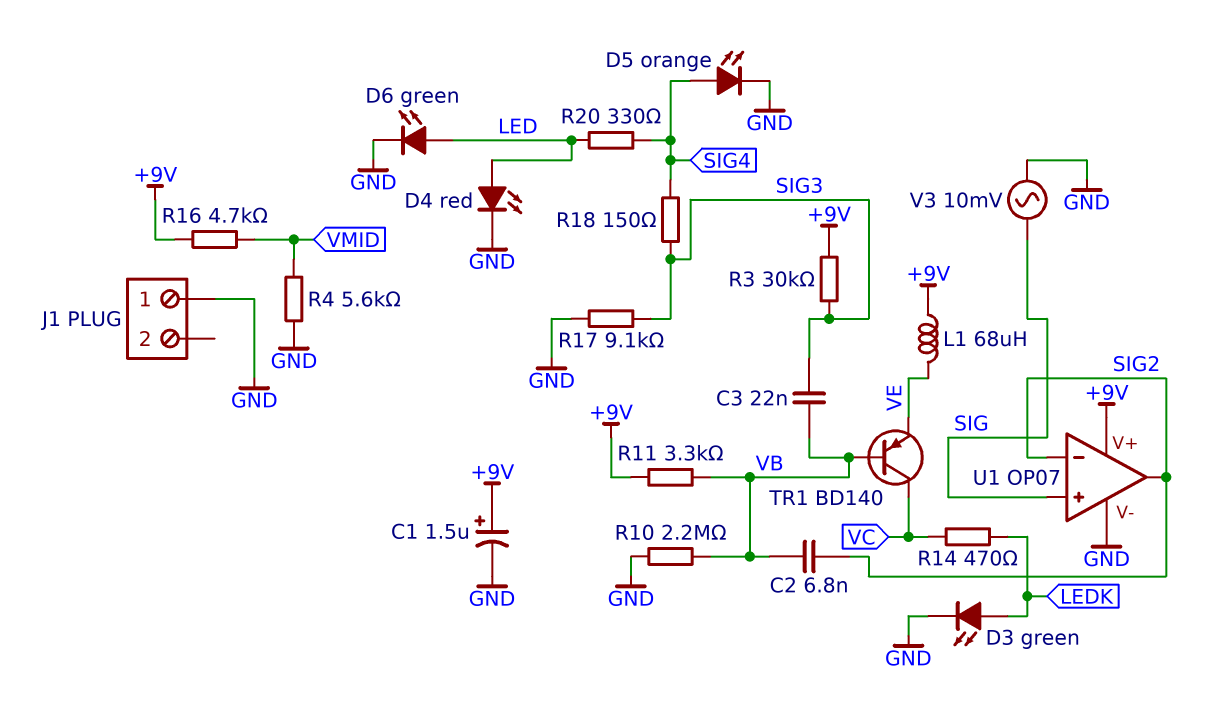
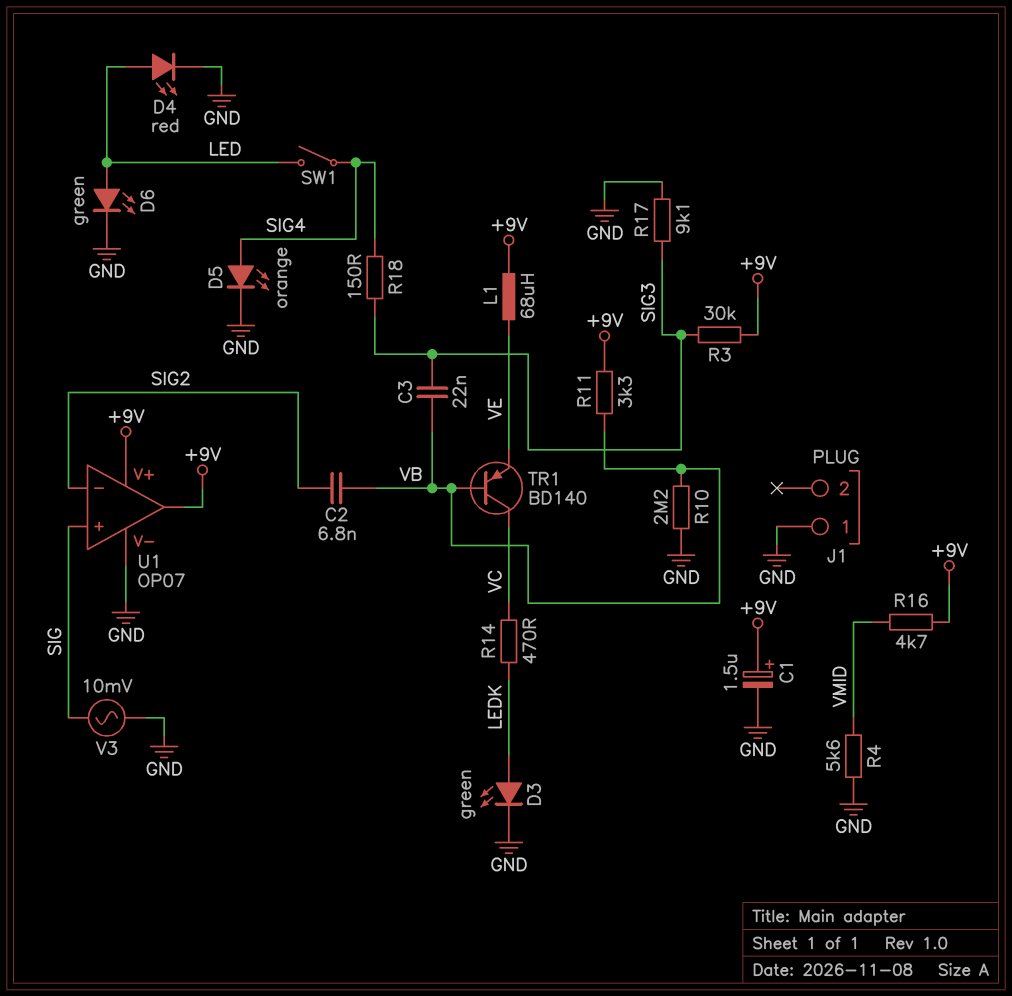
R20: 330 (LED, SIG4) -> none
SW1: none -> switch (LED, SIG4)
U1 pin out: SIG2 -> +9V

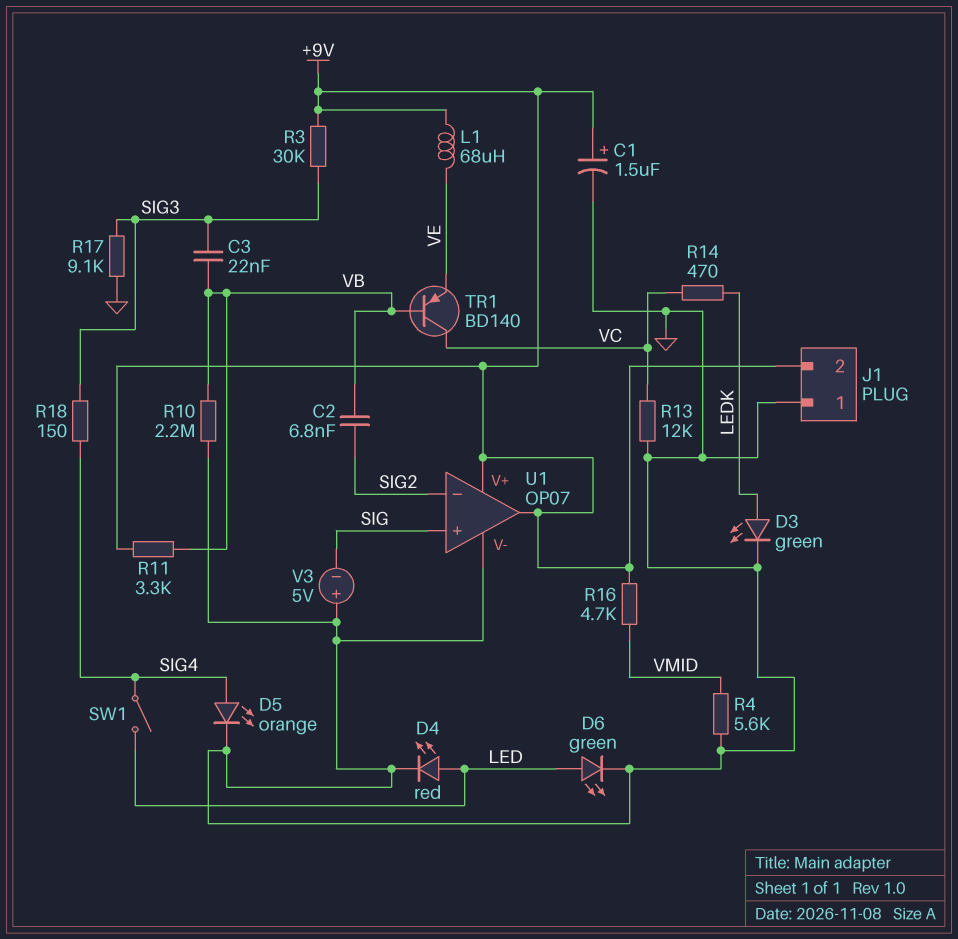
J1 pin 2: none -> +9V
R13: none -> 12k (GND, VC)
V3: AC 10mV (GND, SIG) -> 5V (plus GND, minus SIG)

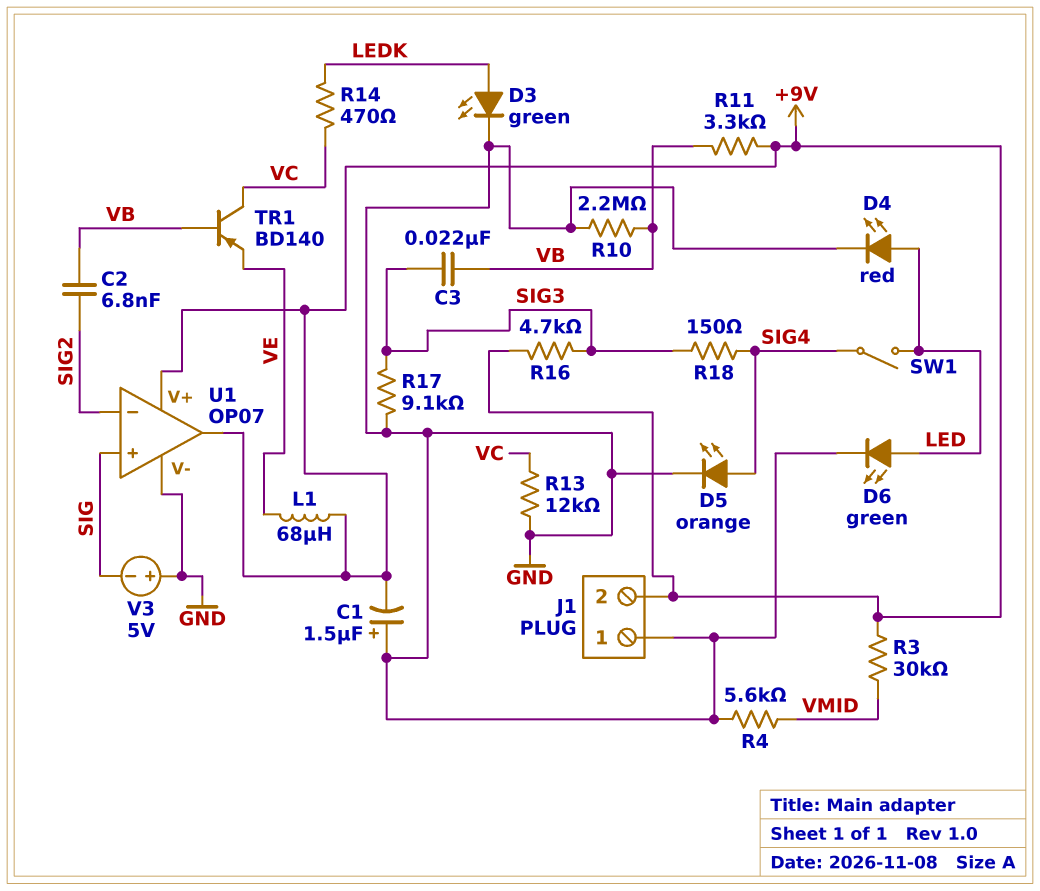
C1: 1.5uF (plus +9V, minus GND) -> 1.5uF (plus GND, minus +9V)
R3: 30k (+9V, SIG3) -> 30k (+9V, VMID)
R16: 4.7k (+9V, VMID) -> 4.7k (+9V, SIG3)

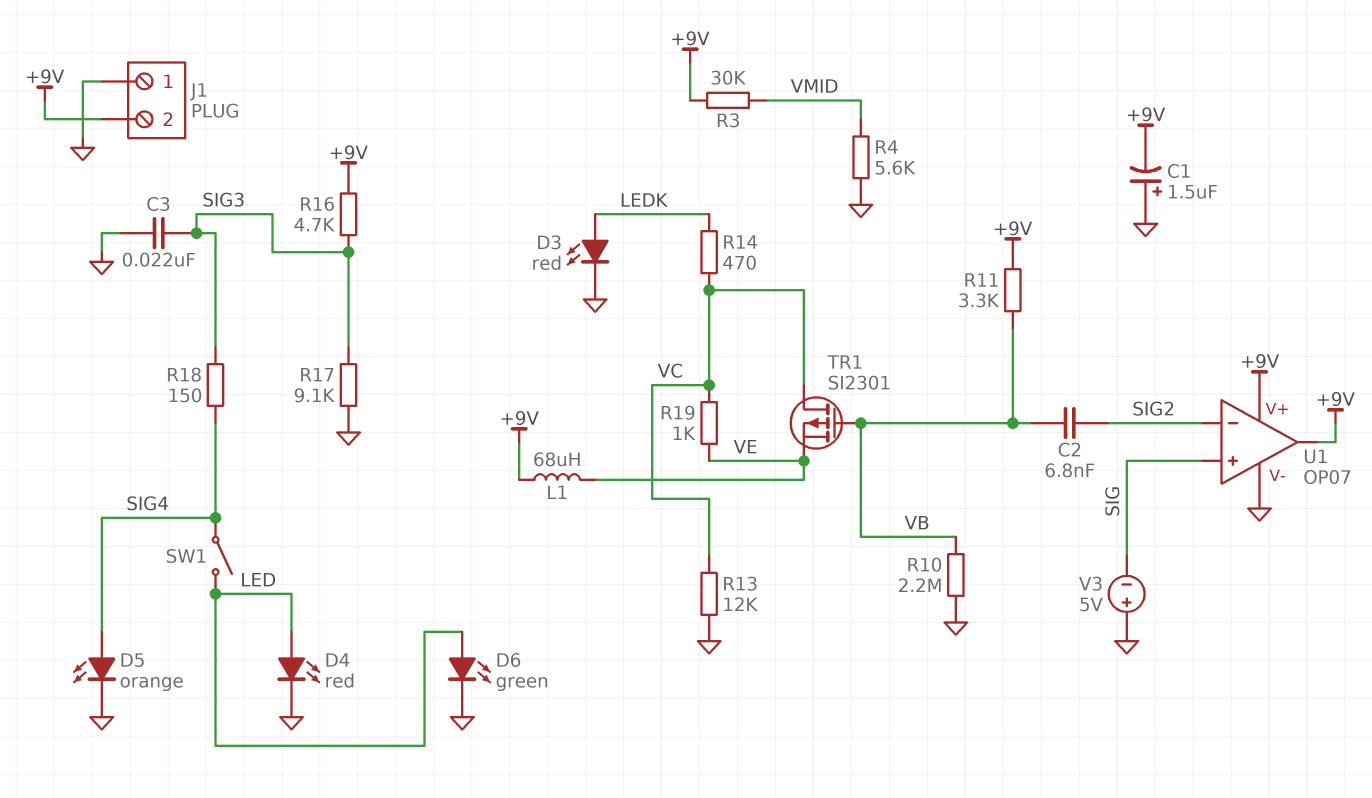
C3: 22nF (SIG3, VB) -> 22nF (GND, SIG3)
D3: LED green (A LEDK, K GND) -> LED red (A LEDK, K GND)
R19: none -> 1k (VC, VE)
TR1: PNP BD140 (B VB, C VC, E VE) -> PMOS SI2301 (G VB, D VC, S VE)

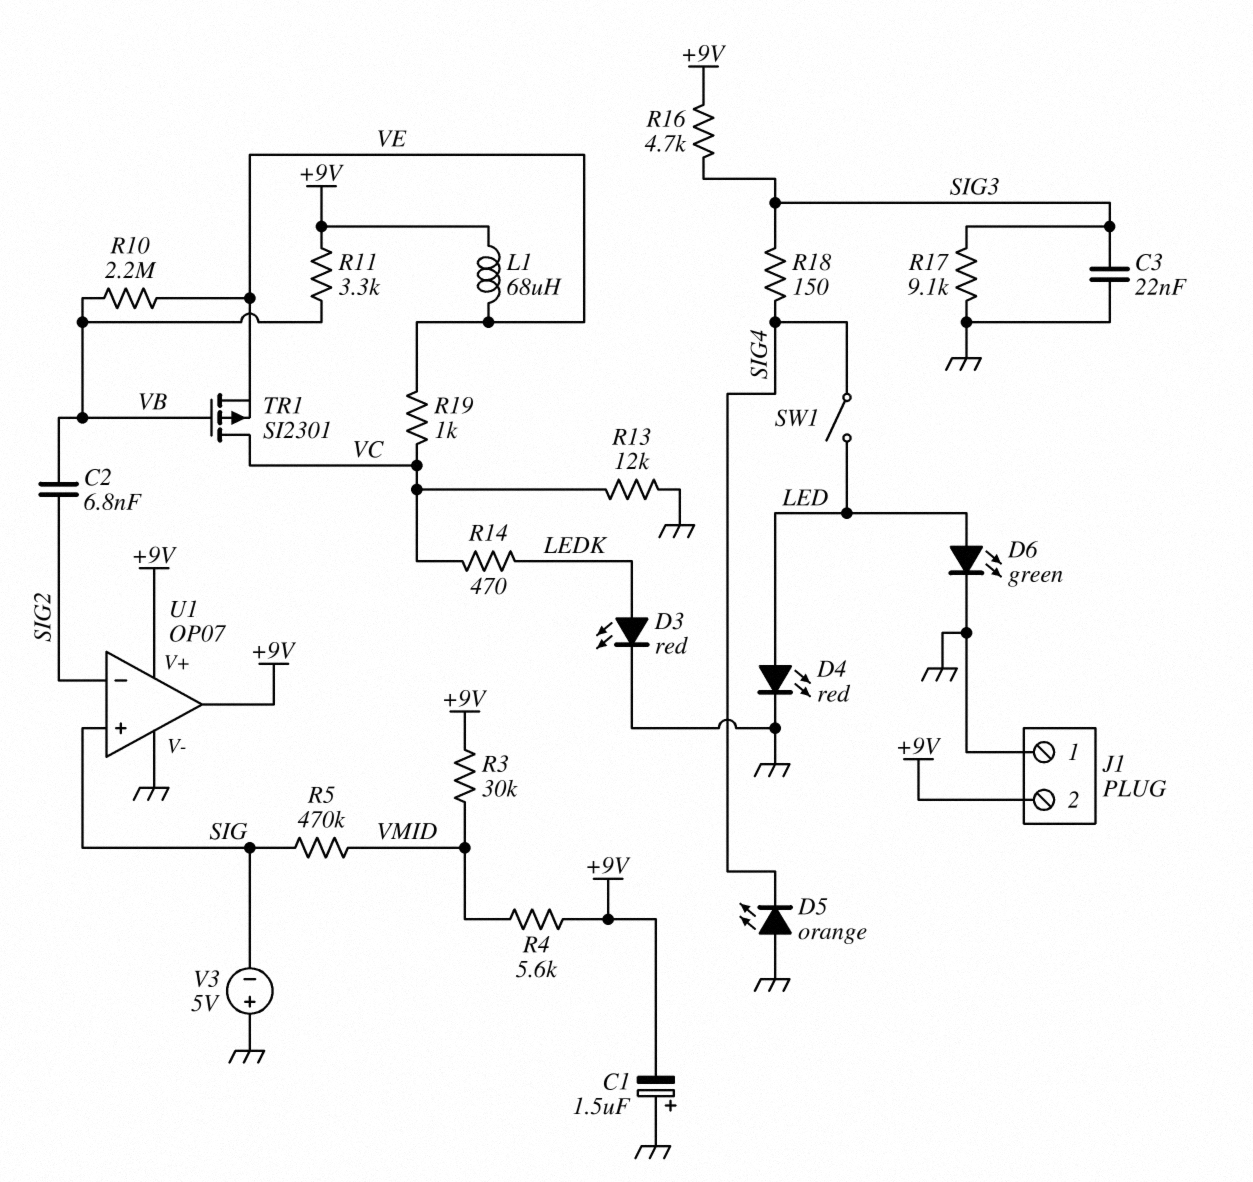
D5: LED orange (A SIG4, K GND) -> LED orange (A GND, K SIG4)
R4: 5.6k (GND, VMID) -> 5.6k (+9V, VMID)
R5: none -> 470k (SIG, VMID)
R10: 2.2M (GND, VB) -> 2.2M (VB, VE)

